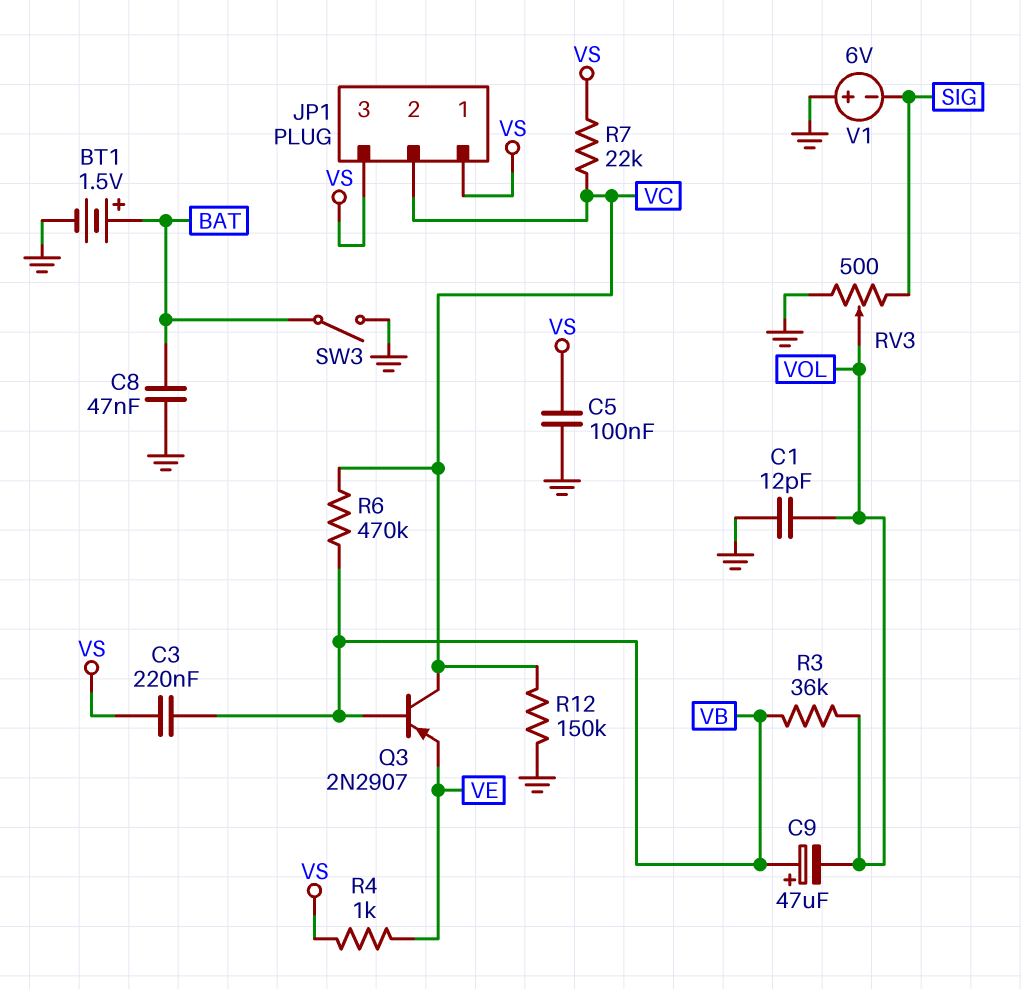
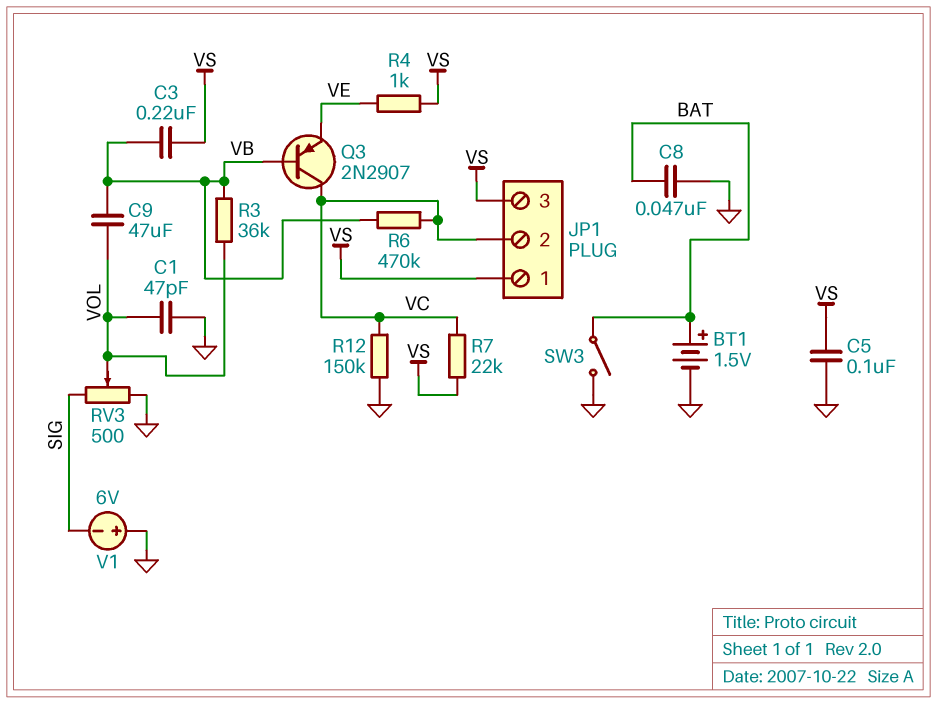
C1: 12pF (GND, VOL) -> 47pF (GND, VOL)
C9: 47uF (plus VB, minus VOL) -> 47uF (VB, VOL)

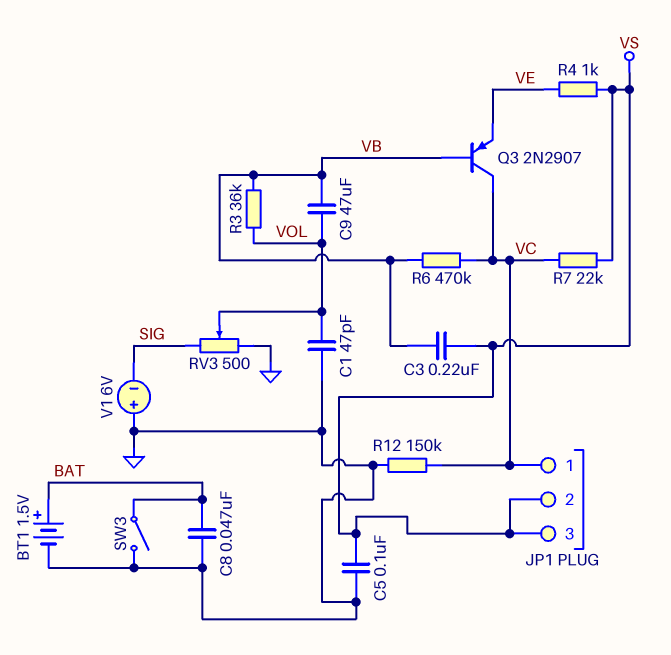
JP1 pin 1: VS -> VC
JP1 pin 2: VC -> VS

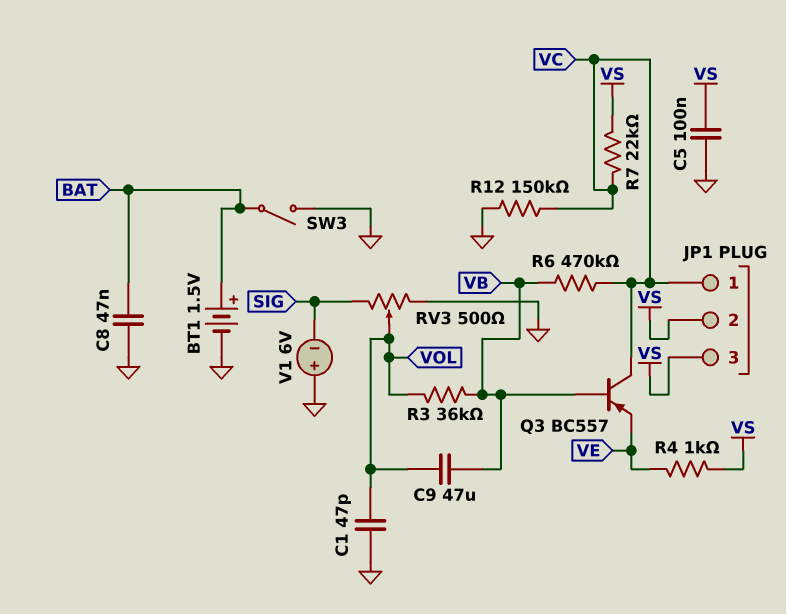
C3: 220nF (VB, VS) -> none
Q3: PNP 2N2907 (B VB, C VC, E VE) -> PNP BC557 (B VB, C VC, E VE)

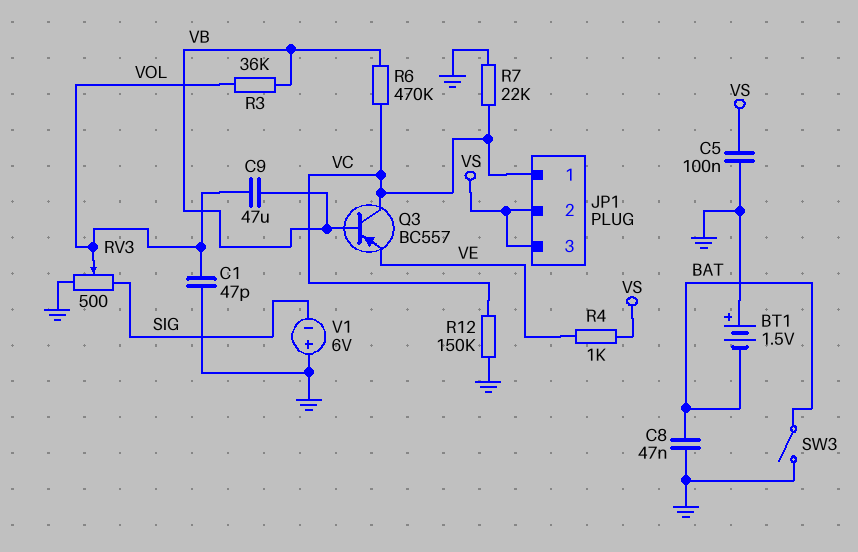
BT1: 1.5V (plus BAT, minus GND) -> 1.5V (plus GND, minus BAT)
R7: 22k (VC, VS) -> 22k (GND, VC)

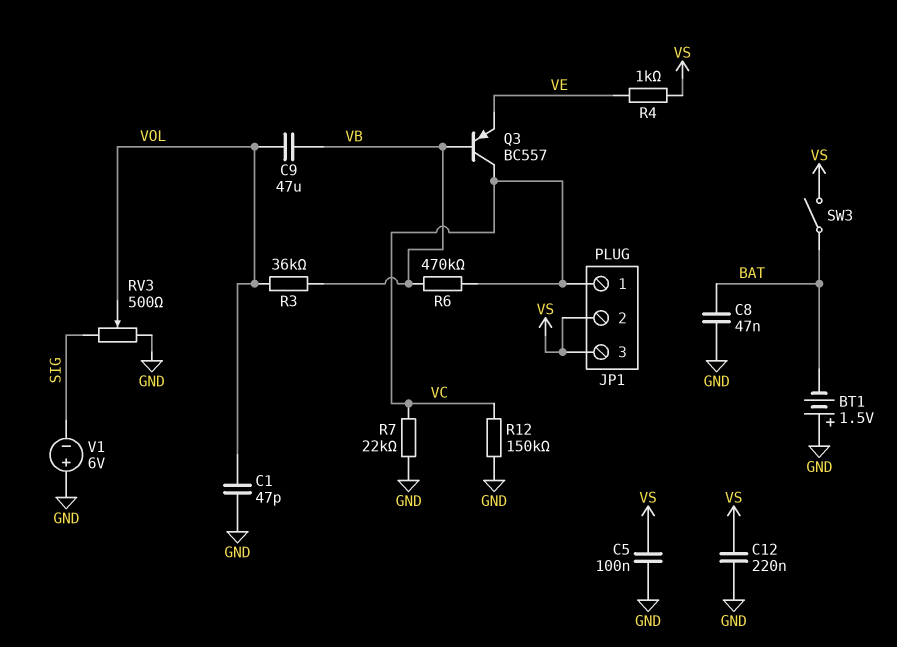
C12: none -> 220nF (GND, VS)
SW3: switch (BAT, GND) -> switch (BAT, VS)

